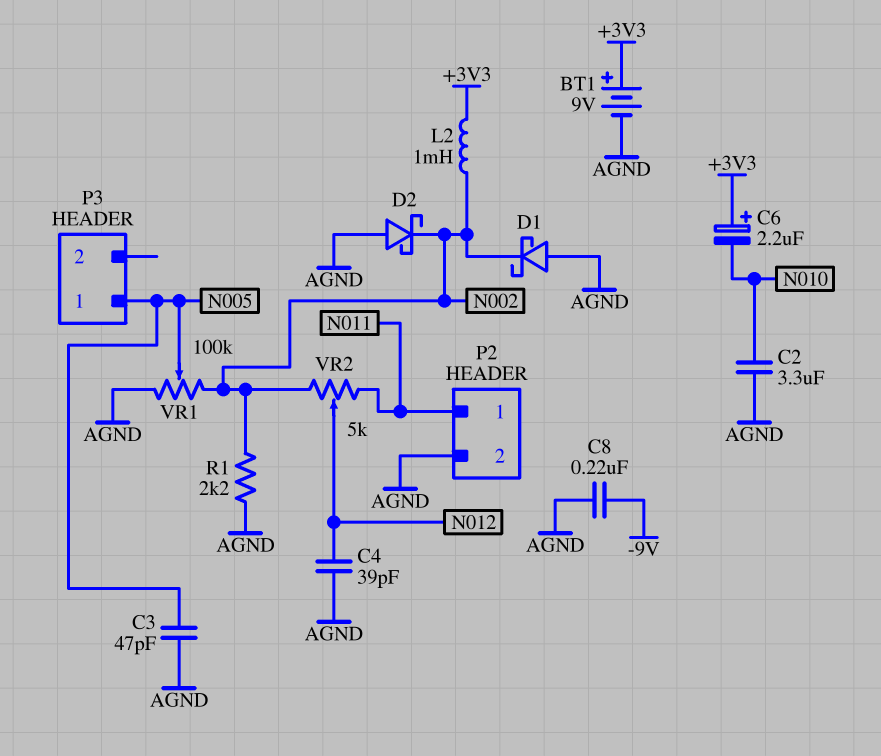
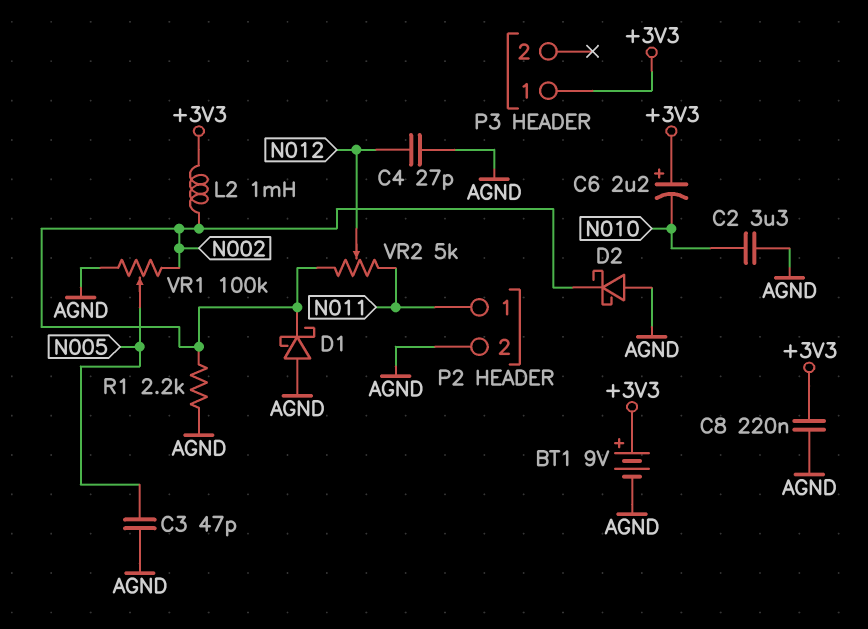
C4: 39pF (AGND, N012) -> 27pF (AGND, N012)
C8: 220nF (-9V, AGND) -> 220nF (+3V3, AGND)
P3 pin 1: N005 -> +3V3

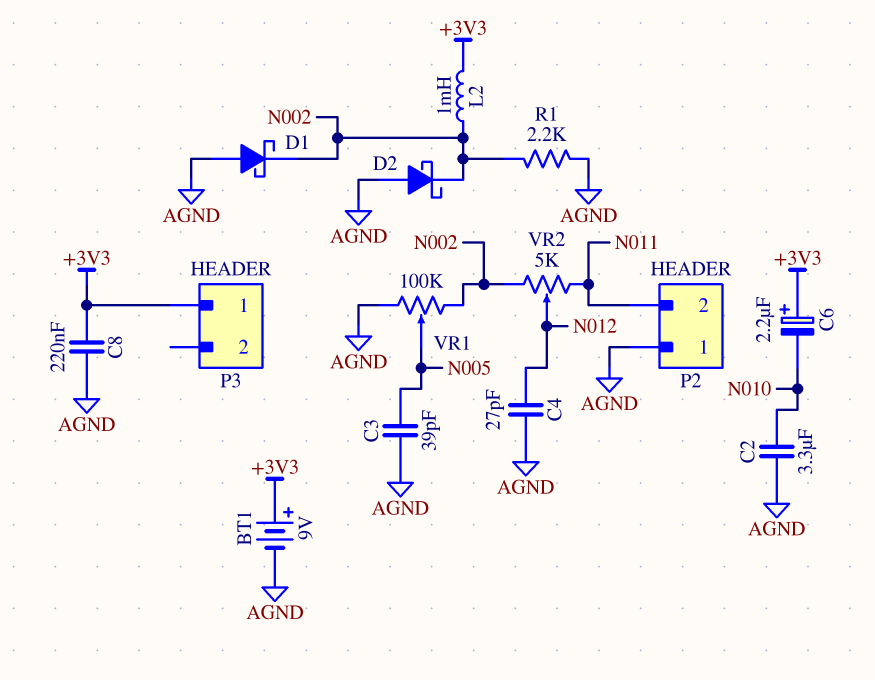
C3: 47pF (AGND, N005) -> 39pF (AGND, N005)
P2 pin 1: N011 -> AGND
P2 pin 2: AGND -> N011

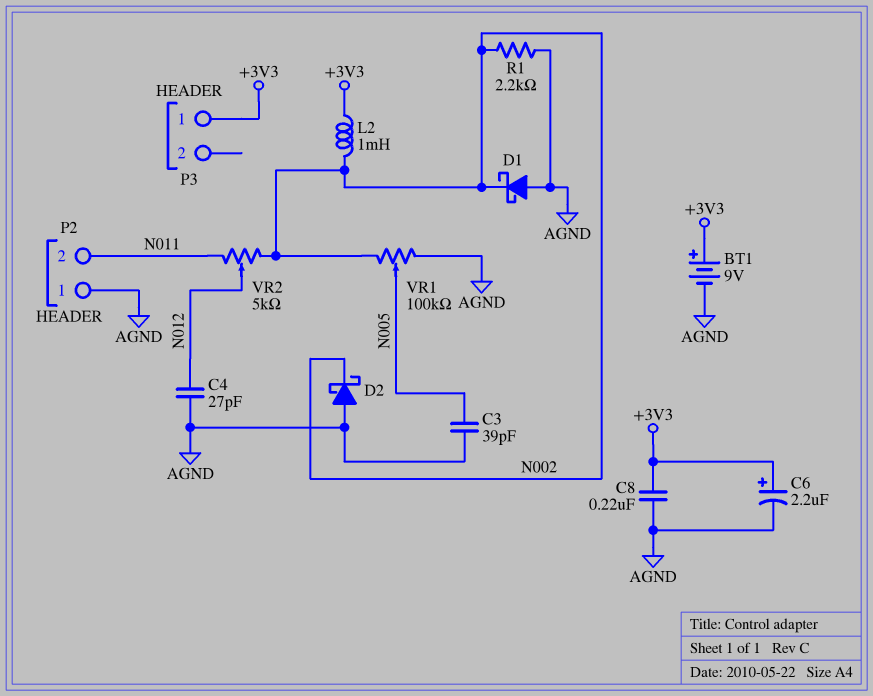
C2: 3.3uF (AGND, N010) -> none
C6: 2.2uF (plus +3V3, minus N010) -> 2.2uF (plus +3V3, minus AGND)

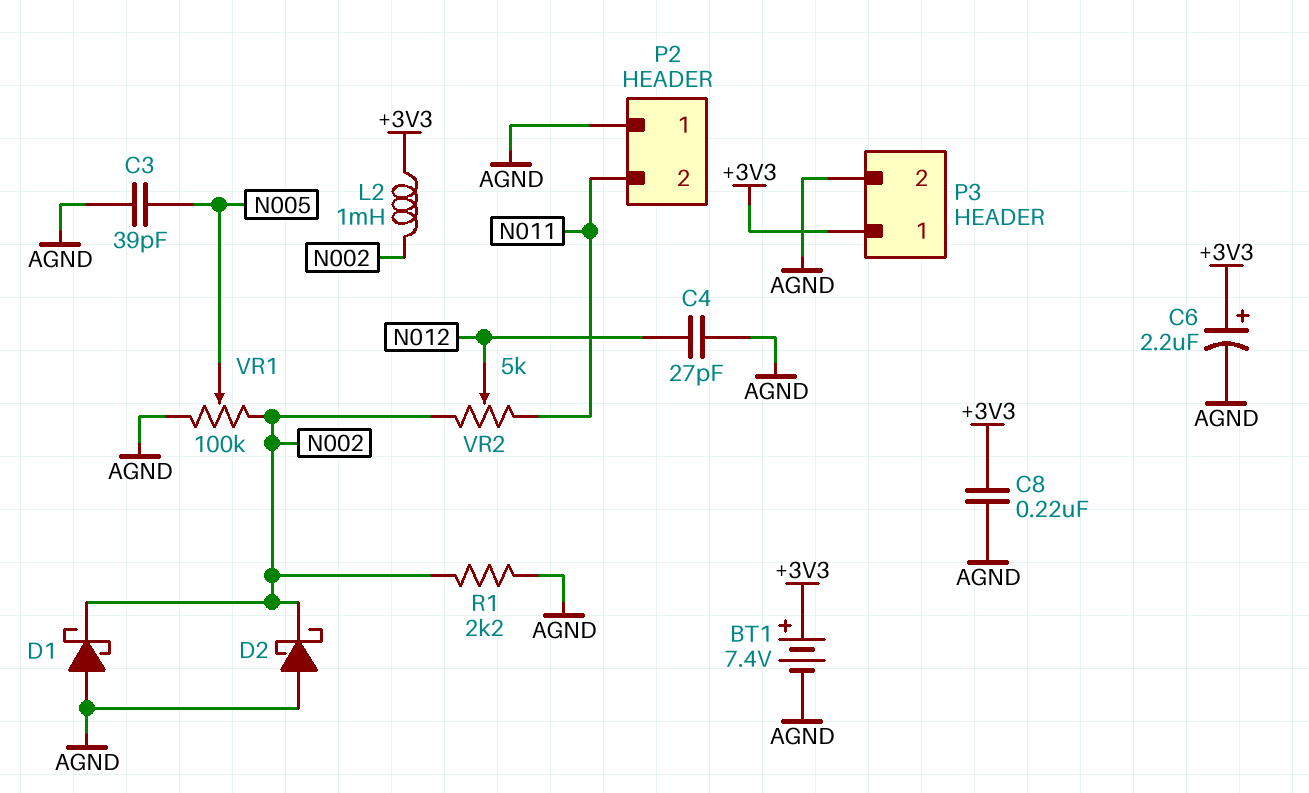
BT1: 9V (plus +3V3, minus AGND) -> 7.4V (plus +3V3, minus AGND)
P3 pin 2: none -> AGND

